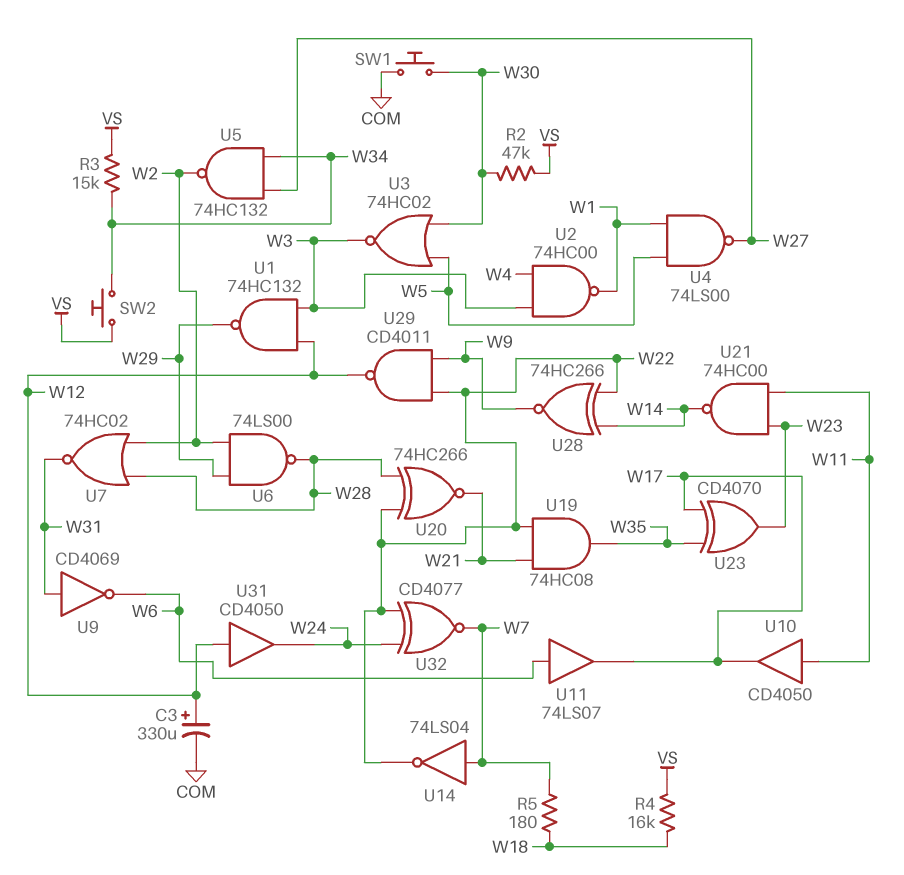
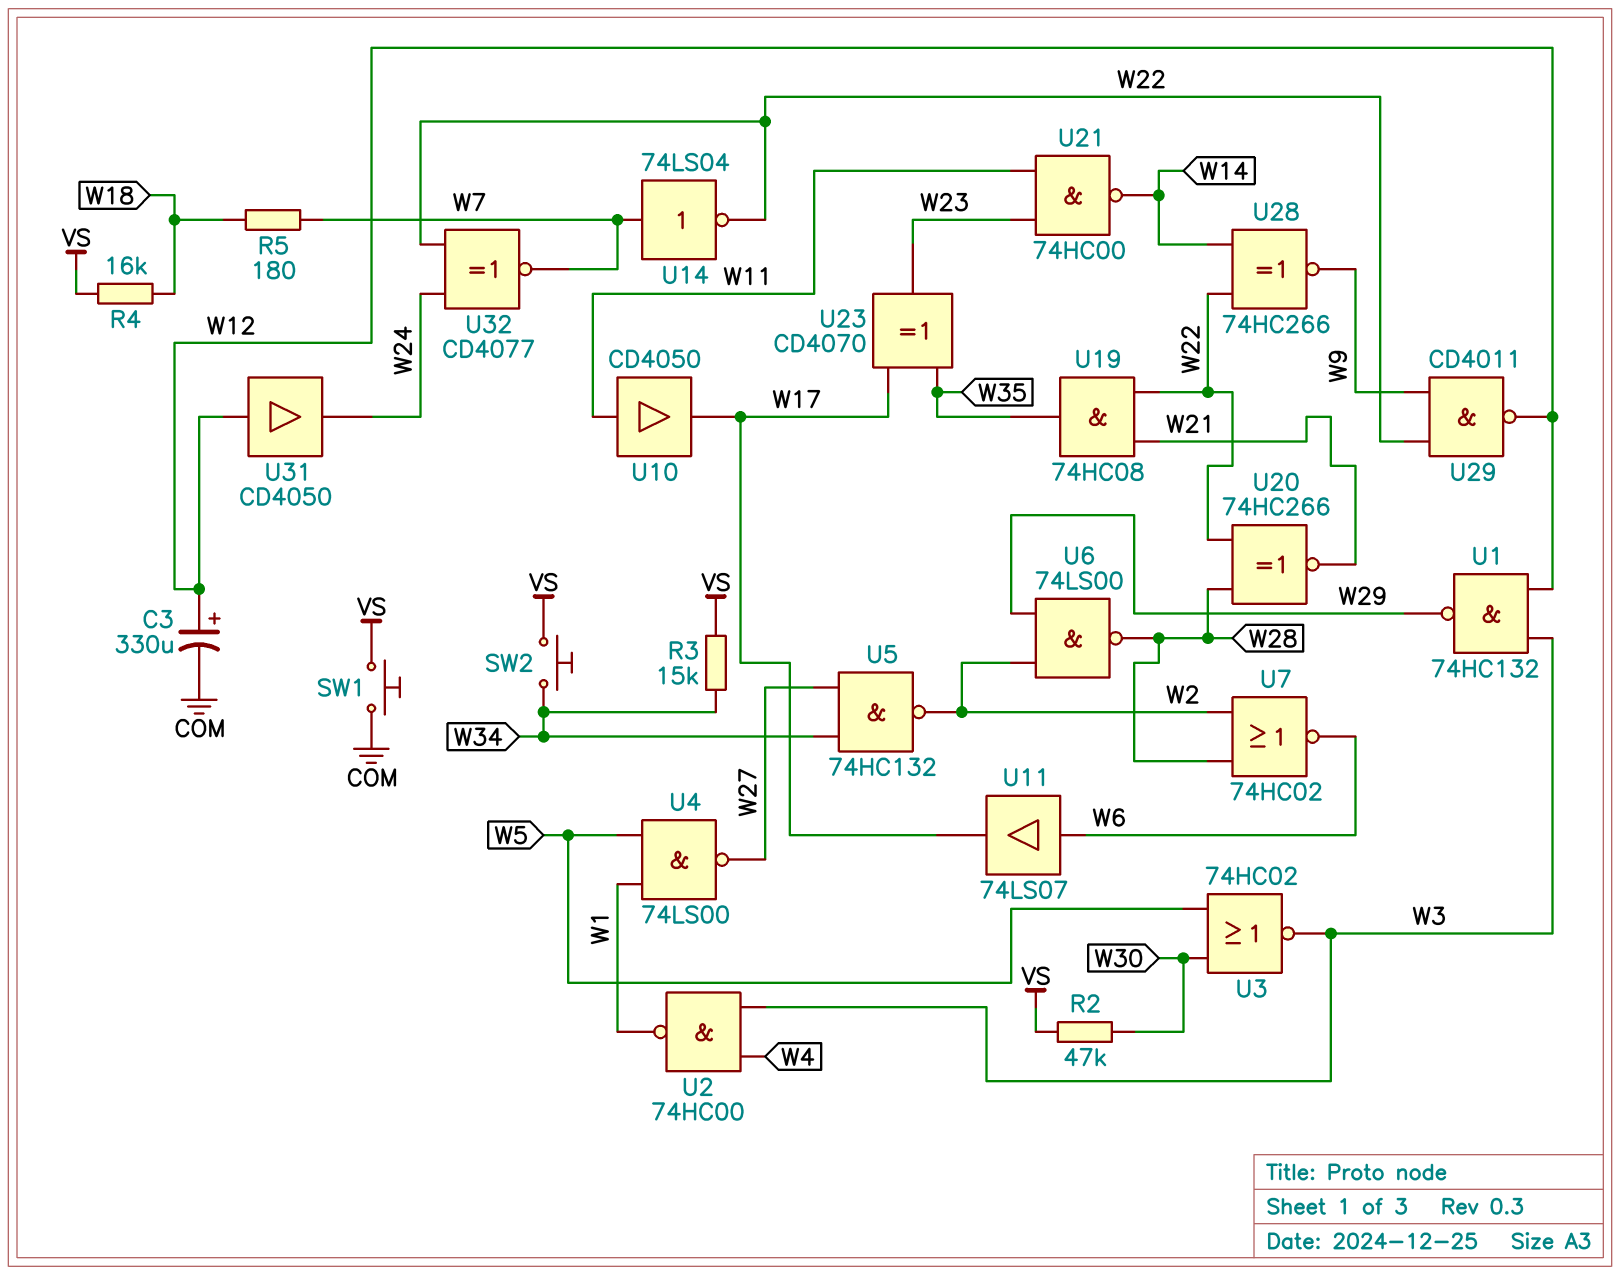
SW1: button (COM, W30) -> button (COM, VS)
U7: NOR 74HC02 (in W2, in W28, out W31) -> NOR 74HC02 (in W2, in W28, out W6)
U9: NOT CD4069 (in W31, out W6) -> none

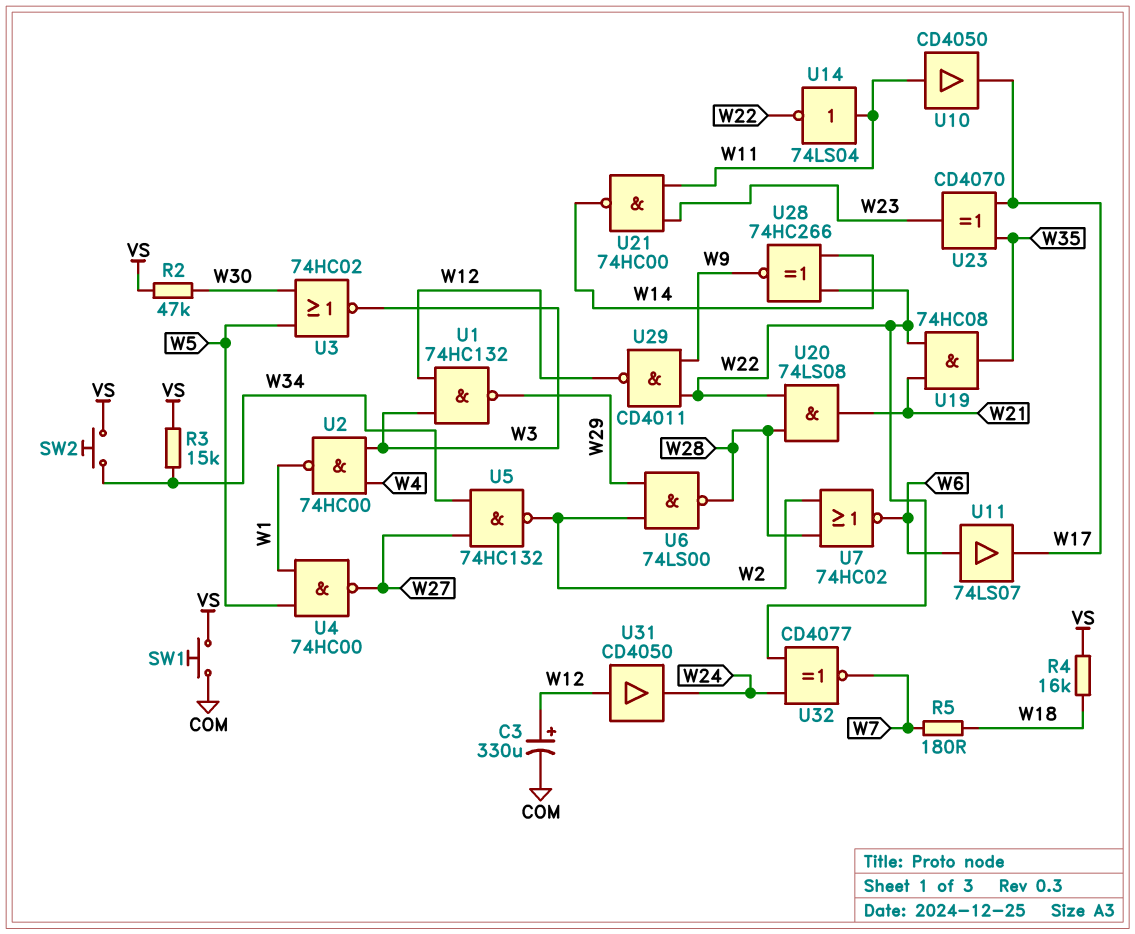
U4: NAND 74LS00 (in W1, in W5, out W27) -> NAND 74HC00 (in W1, in W5, out W27)
U14: NOT 74LS04 (in W7, out W22) -> NOT 74LS04 (in W11, out W22)
U20: XNOR 74HC266 (in W22, in W28, out W21) -> AND 74LS08 (in W22, in W28, out W21)

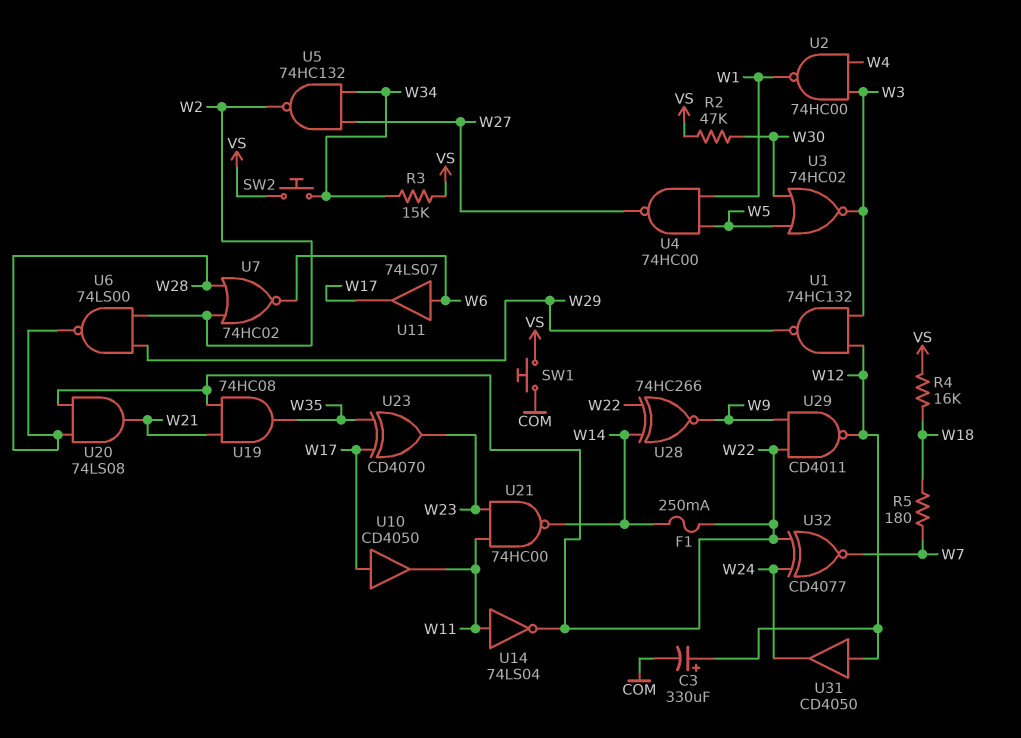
F1: none -> 250mA (W14, W22)
U10: buffer CD4050 (in W11, out W17) -> buffer CD4050 (in W17, out W11)

